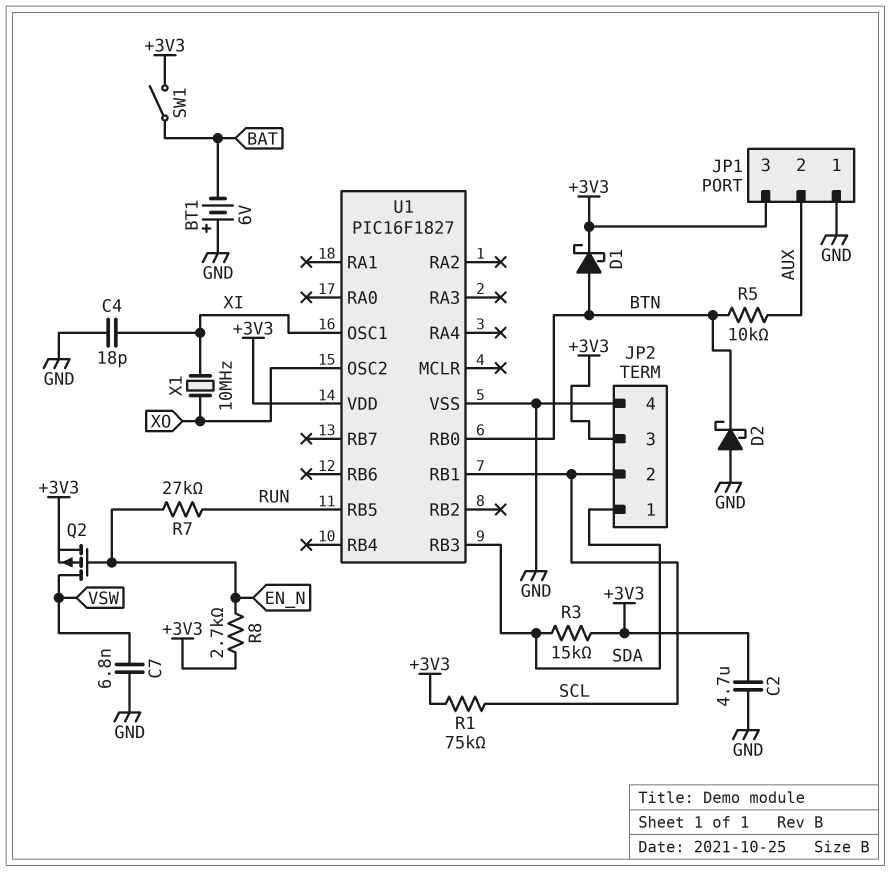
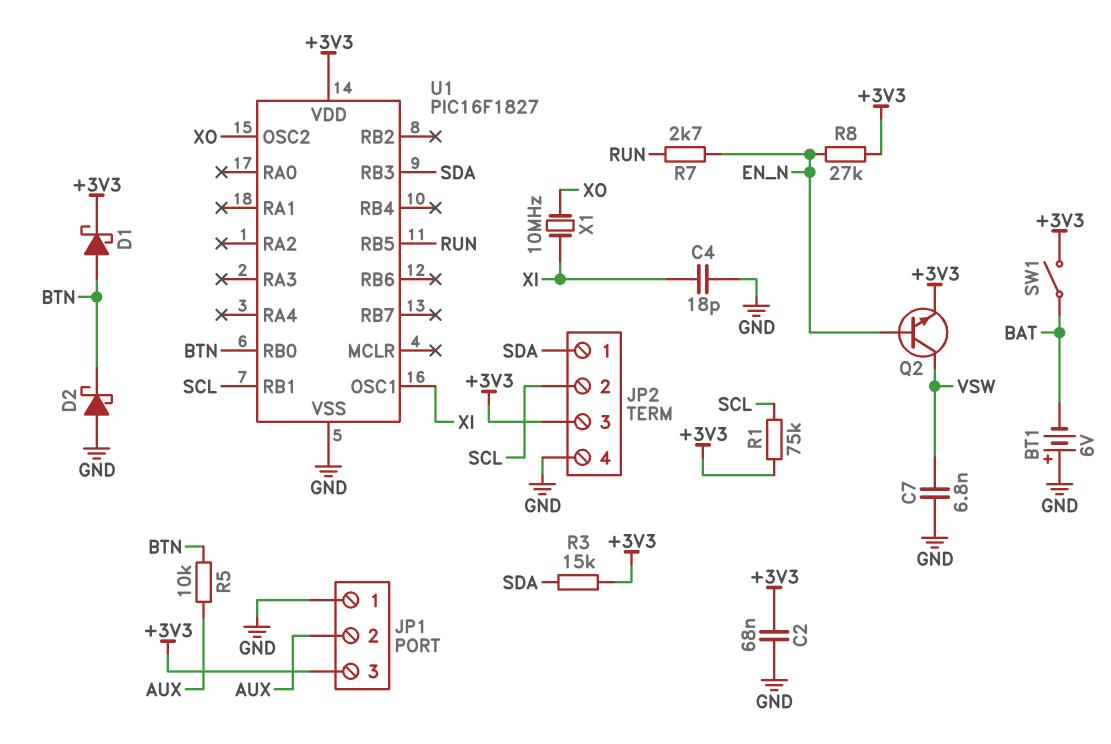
C2: 4.7uF (+3V3, GND) -> 68nF (+3V3, GND)
Q2: PMOS (G EN_N, D VSW, S +3V3) -> NPN (B EN_N, C VSW, E +3V3)
R7: 27k (EN_N, RUN) -> 2.7k (EN_N, RUN)
R8: 2.7k (+3V3, EN_N) -> 27k (+3V3, EN_N)

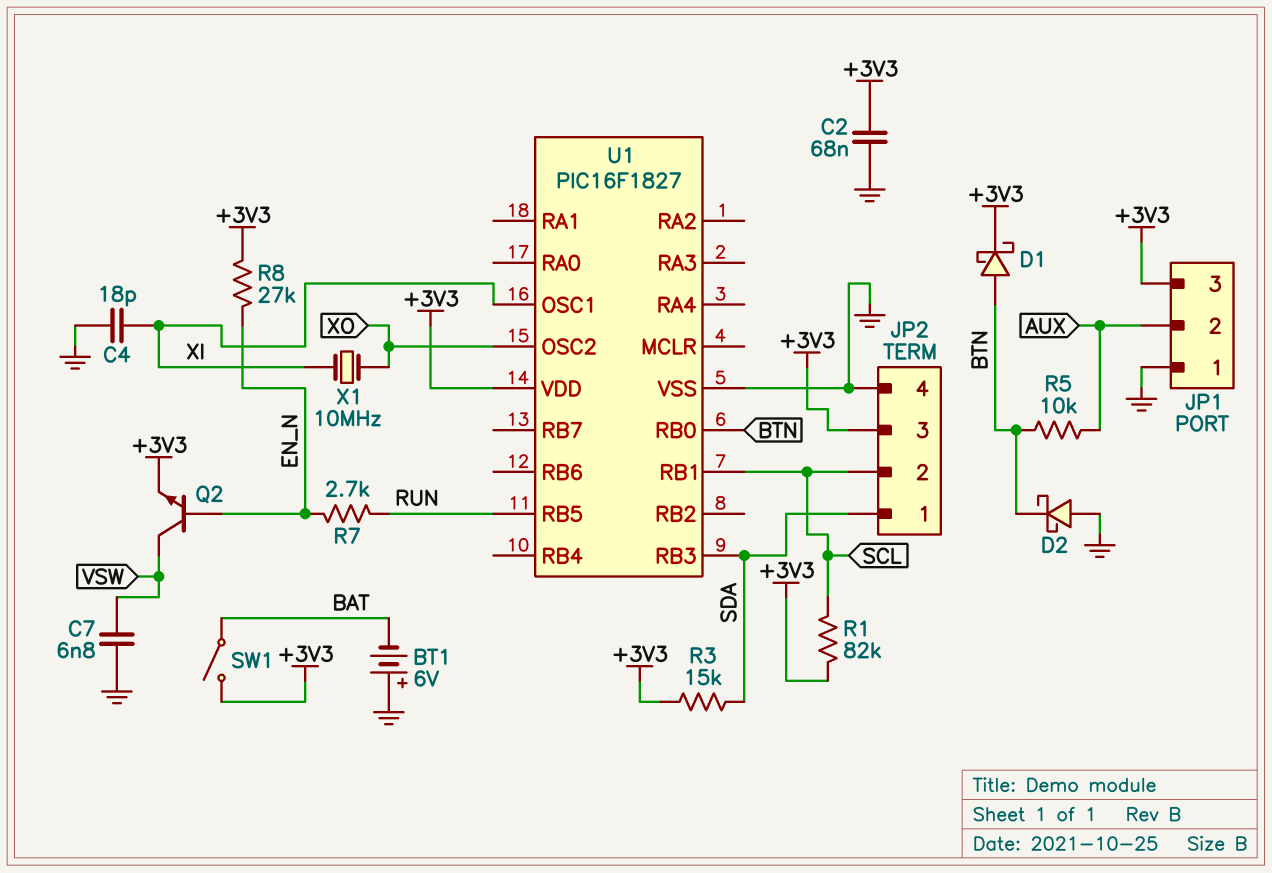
R1: 75k (+3V3, SCL) -> 82k (+3V3, SCL)

